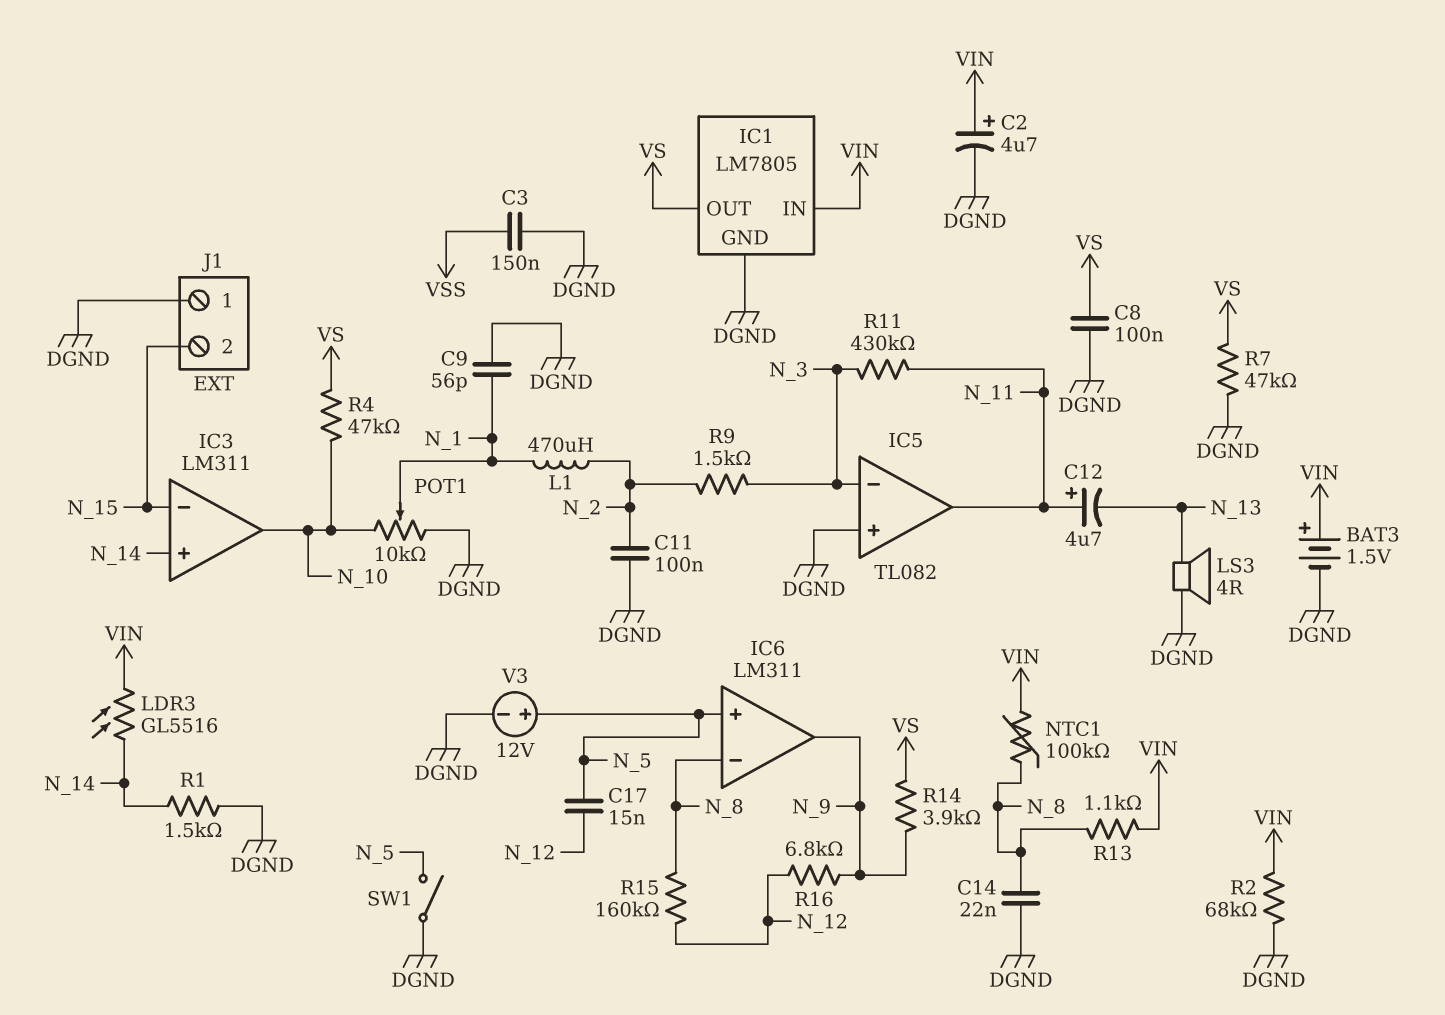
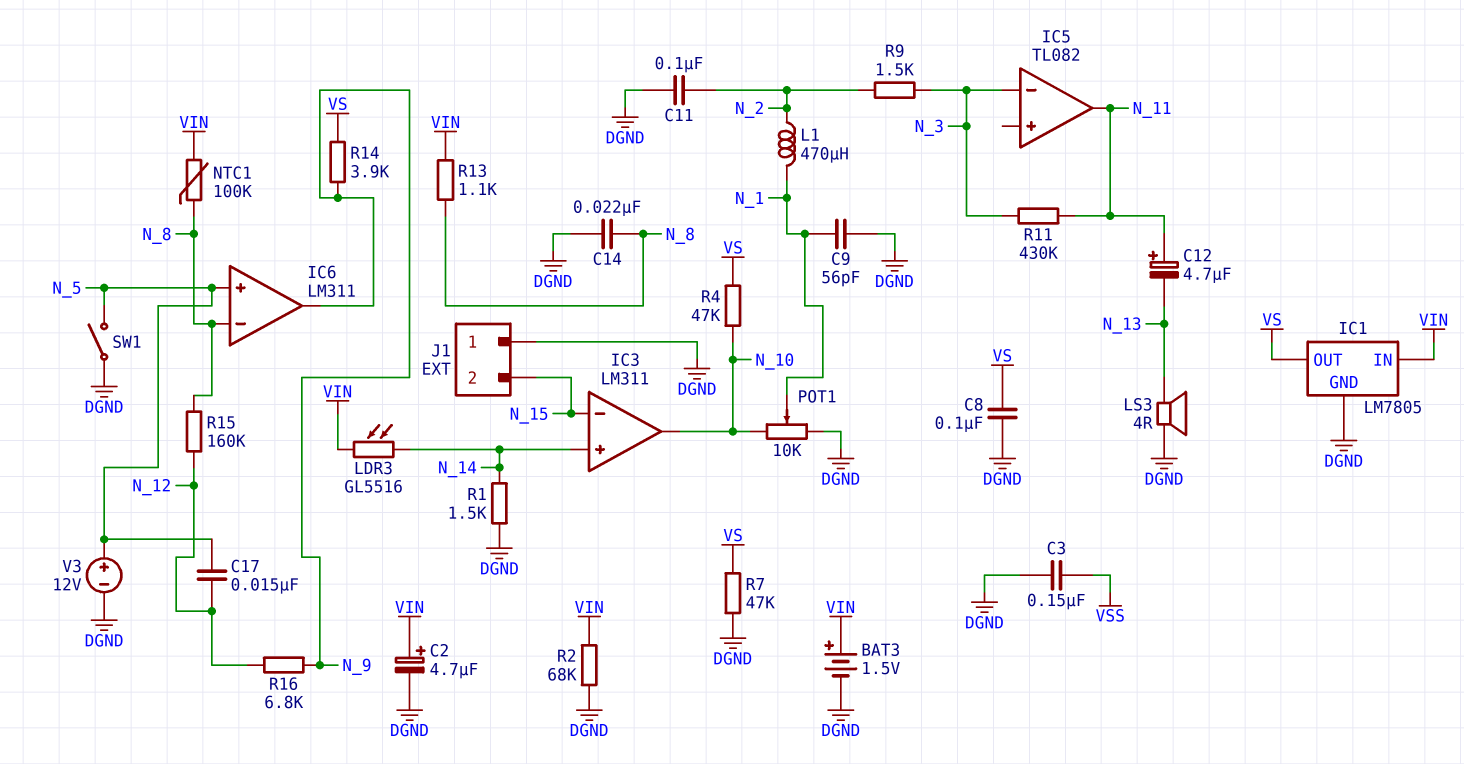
IC5 pin in+: DGND -> none

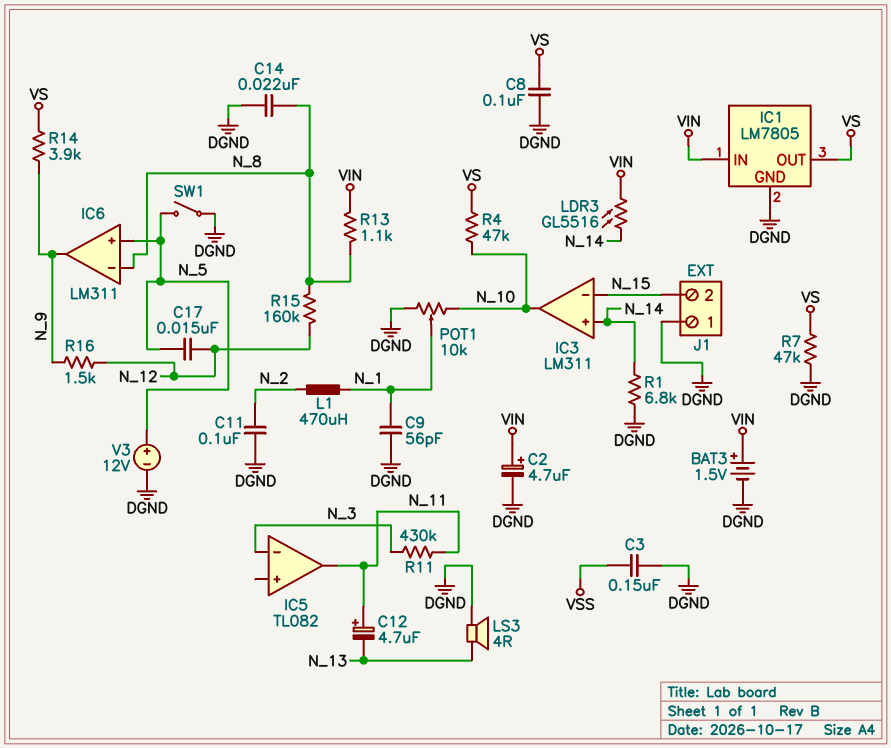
NTC1: 100k (N_8, VIN) -> none
R1: 1.5k (DGND, N_14) -> 6.8k (DGND, N_14)
R2: 68k (DGND, VIN) -> none
R9: 1.5k (N_2, N_3) -> none
R16: 6.8k (N_9, N_12) -> 1.5k (N_9, N_12)

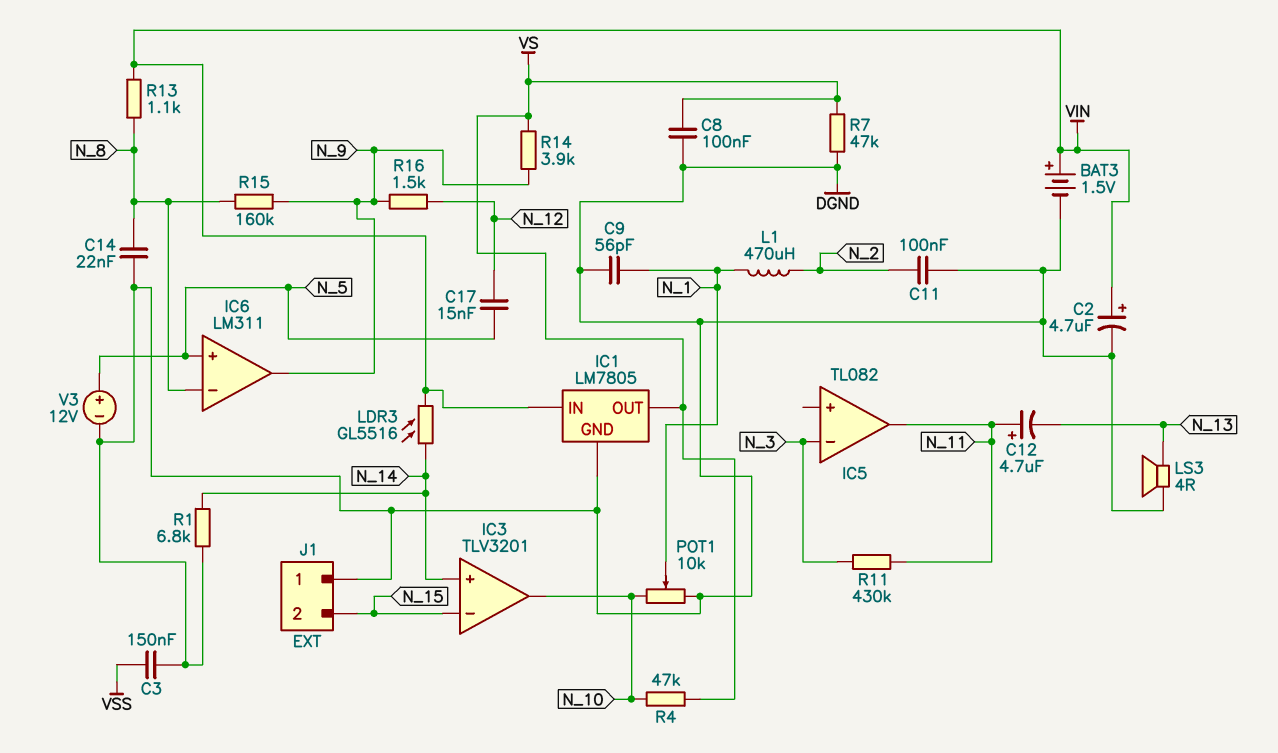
IC3: LM311 -> TLV3201
R15: 160k (N_8, N_12) -> 160k (N_8, N_9)
SW1: switch (DGND, N_5) -> none

